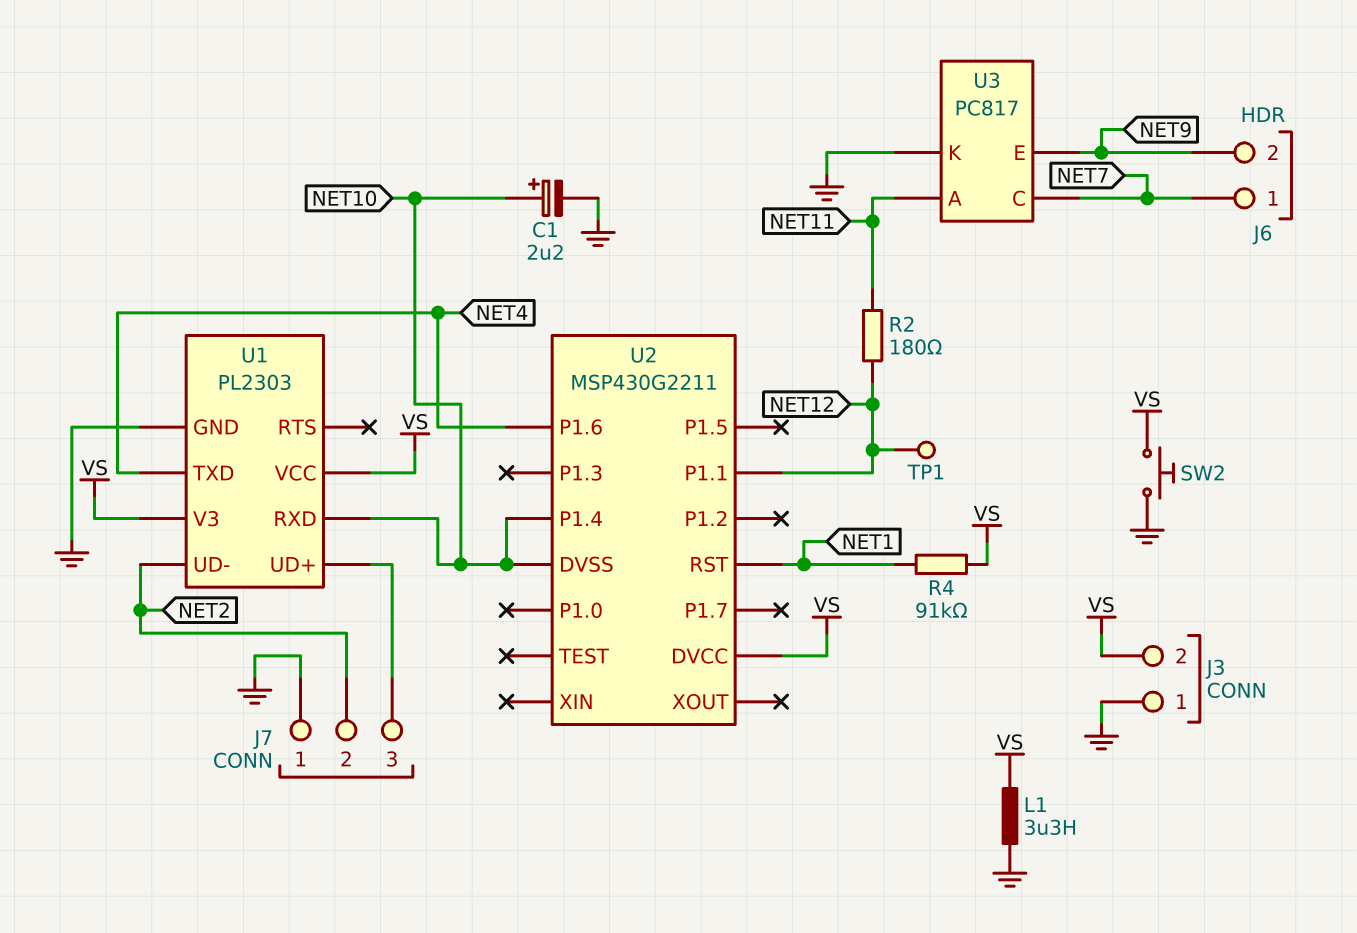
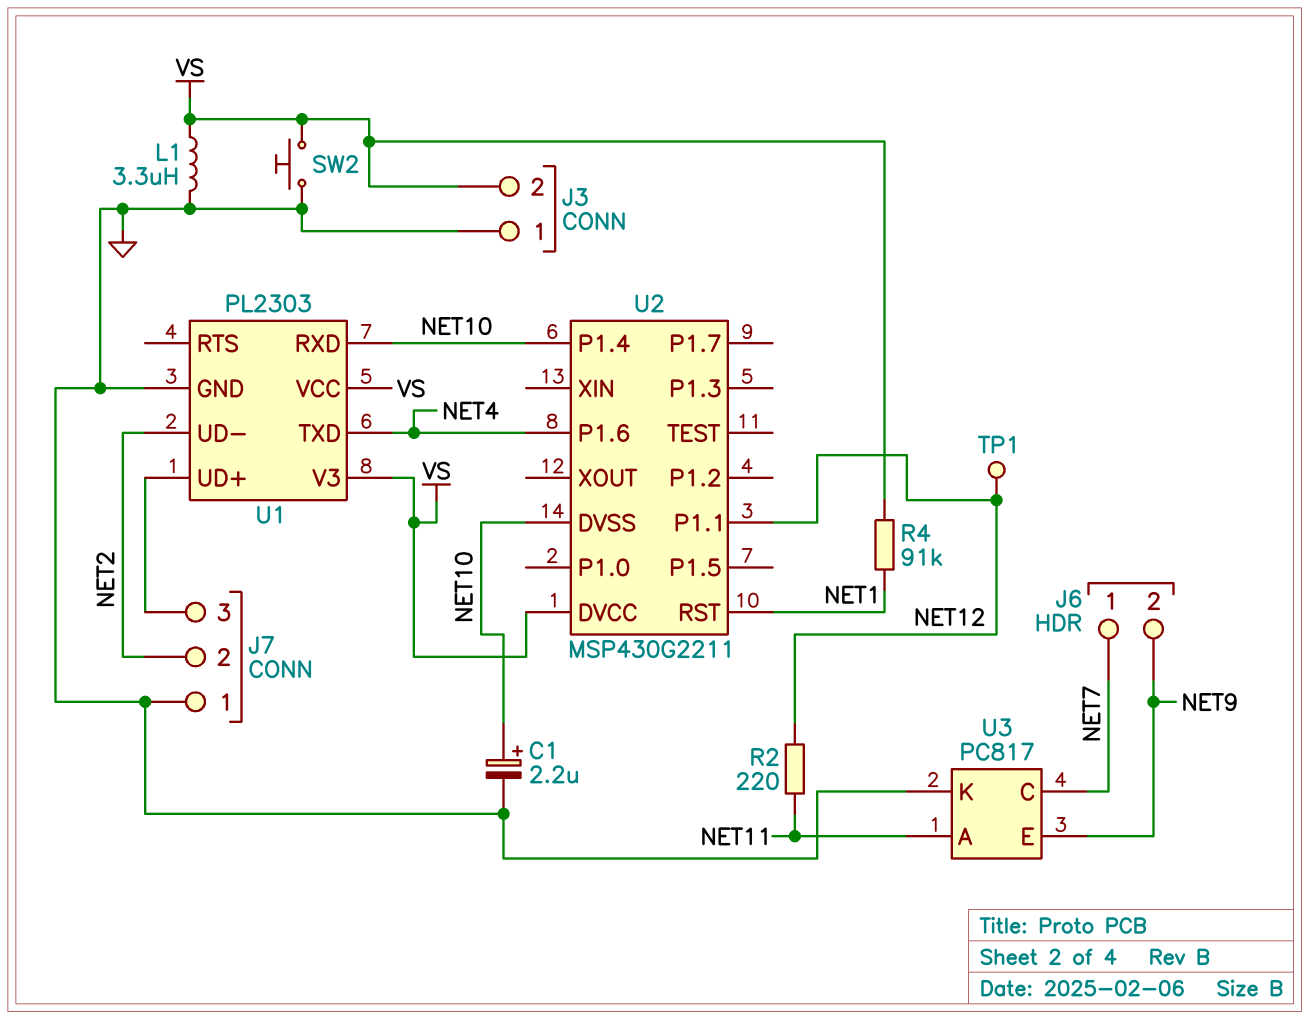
R2: 180 (NET11, NET12) -> 220 (NET11, NET12)

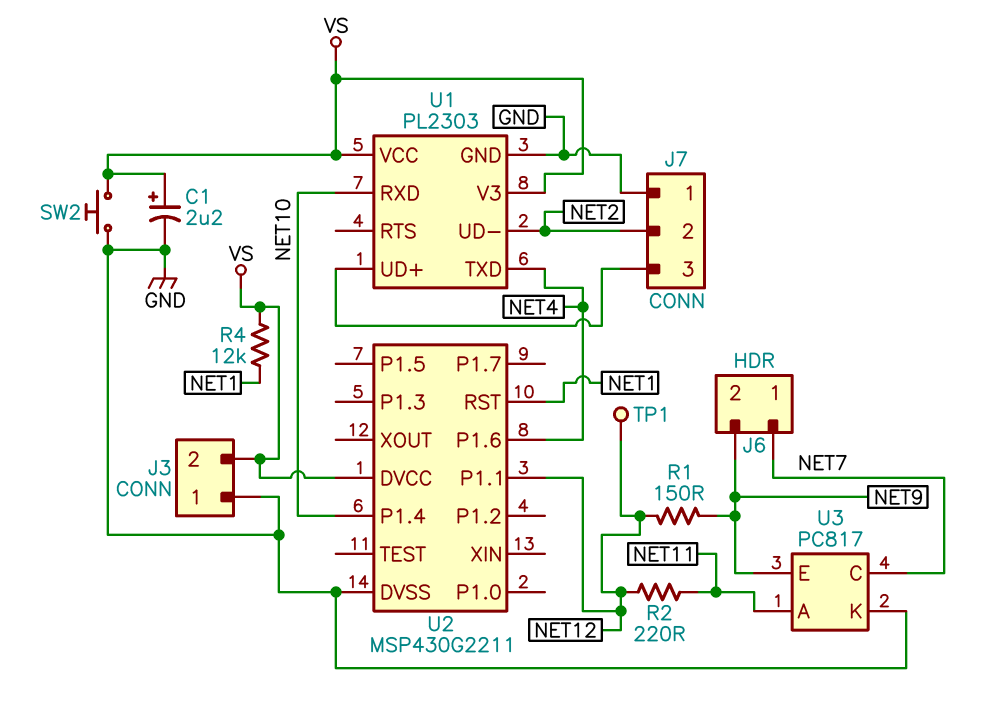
C1: 2.2uF (plus NET10, minus GND) -> 2.2uF (plus VS, minus GND)
L1: 3.3uH (GND, VS) -> none
R1: none -> 150 (NET9, NET12)
R4: 91k (NET1, VS) -> 12k (NET1, VS)
U2 pin DVSS: NET10 -> GND

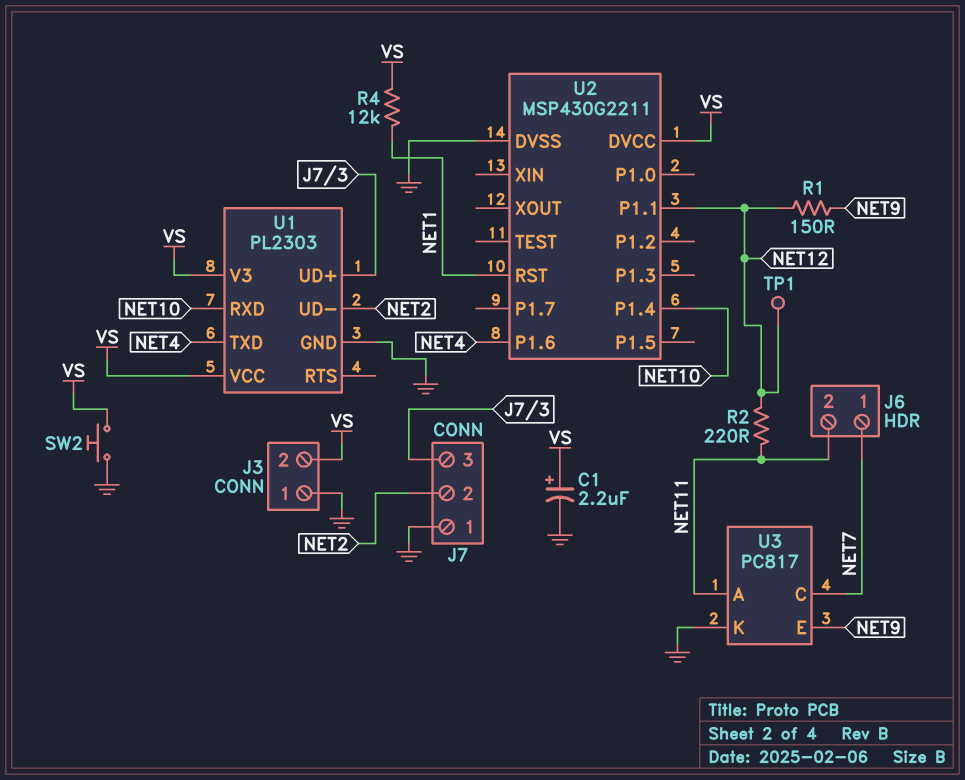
J6 pin 2: NET9 -> NET11

